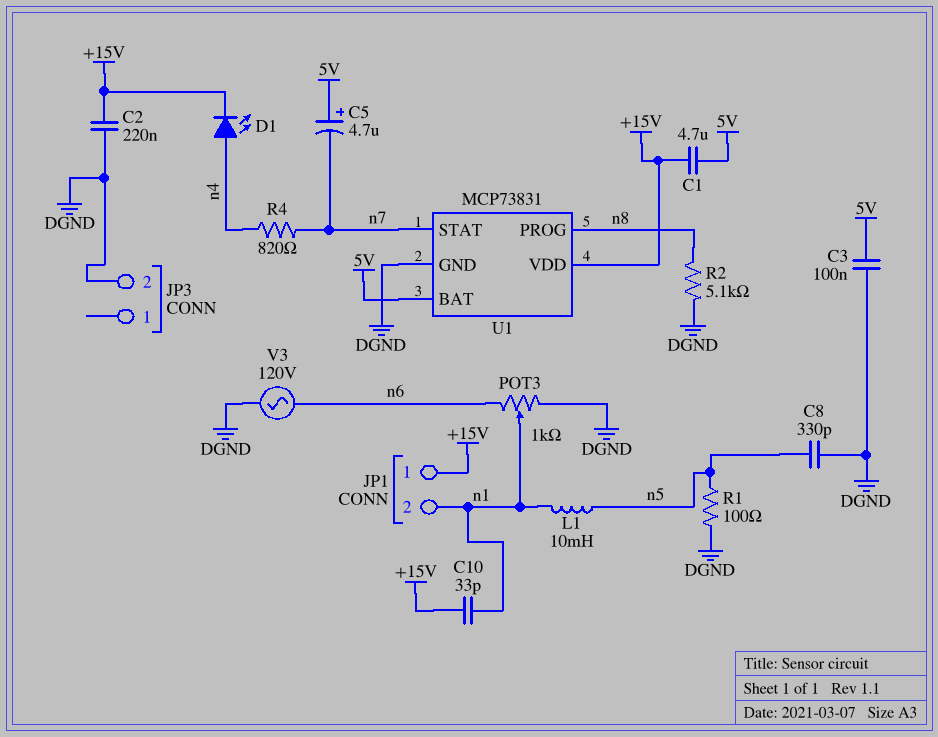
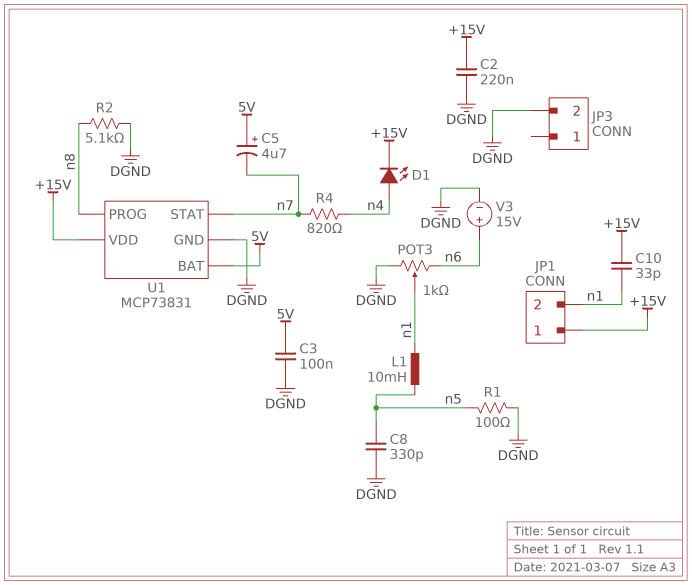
C1: 4.7uF (+15V, 5V) -> none
V3: AC 120V (DGND, n6) -> 15V (plus n6, minus DGND)

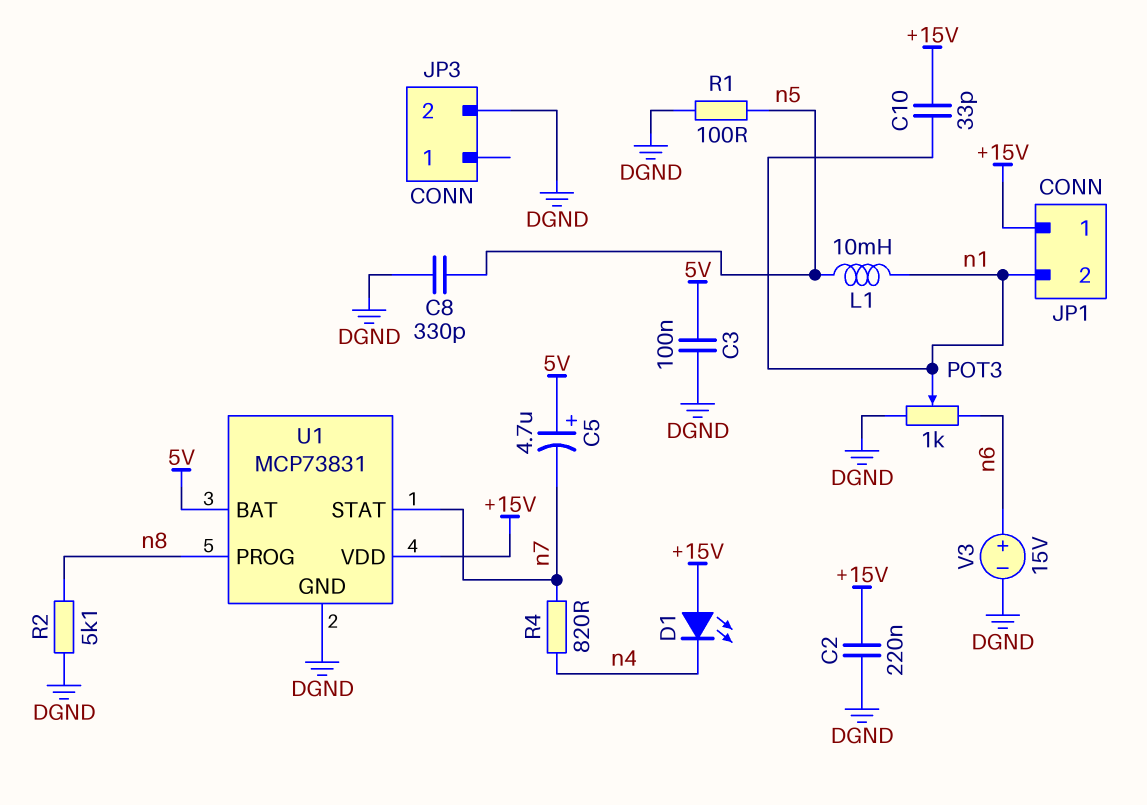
D1: LED (A n4, K +15V) -> LED (A +15V, K n4)

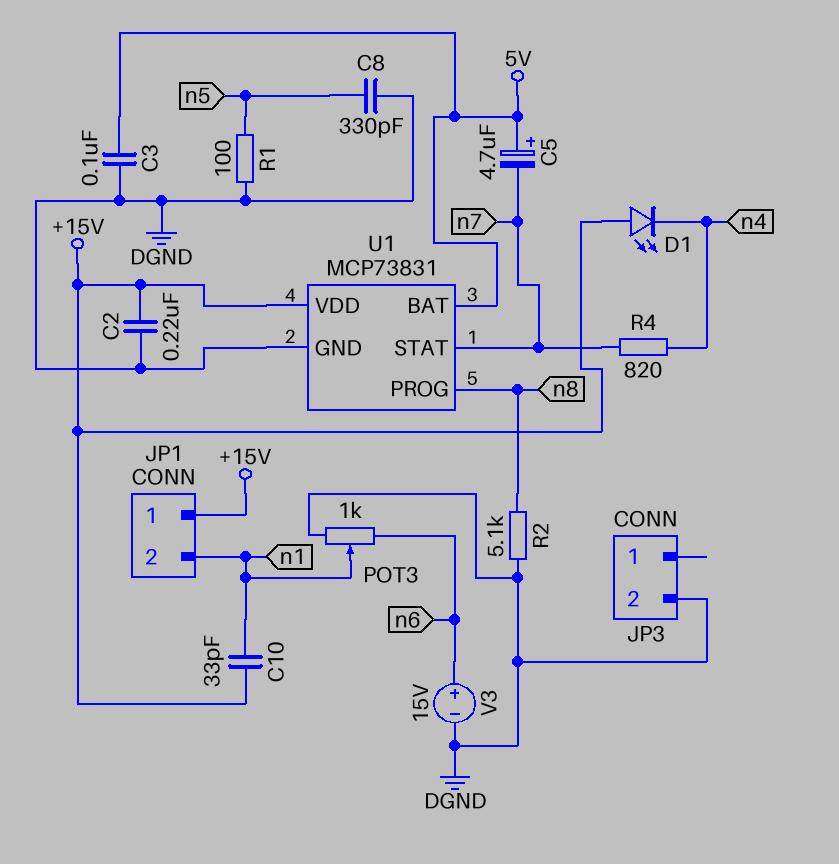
L1: 10mH (n1, n5) -> none

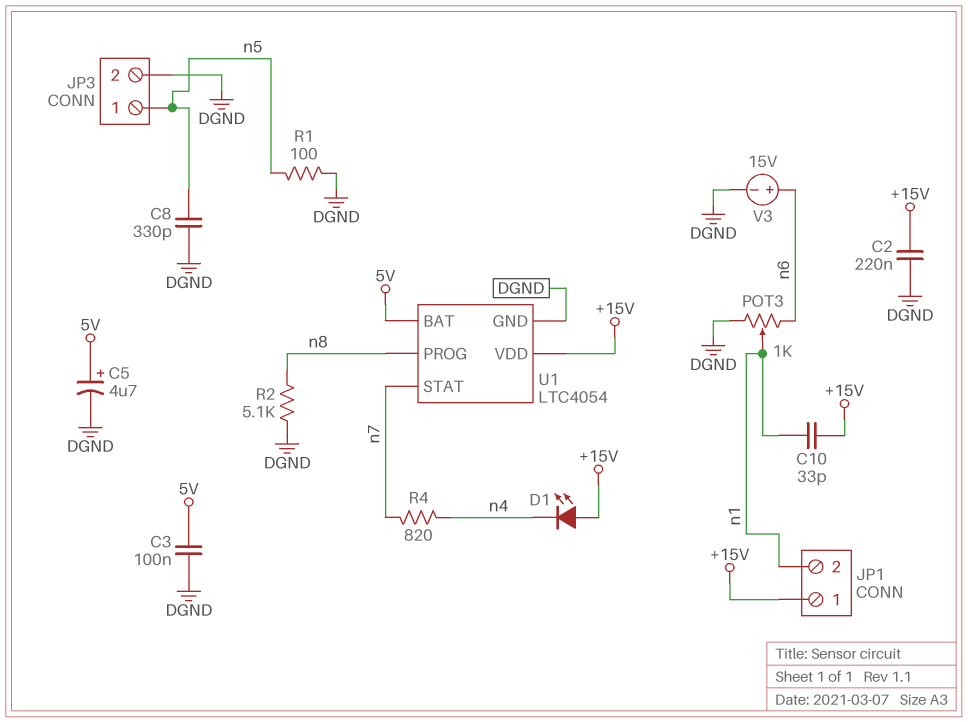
C5: 4.7uF (plus 5V, minus n7) -> 4.7uF (plus 5V, minus DGND)
JP3 pin 1: none -> n5
U1: MCP73831 -> LTC4054

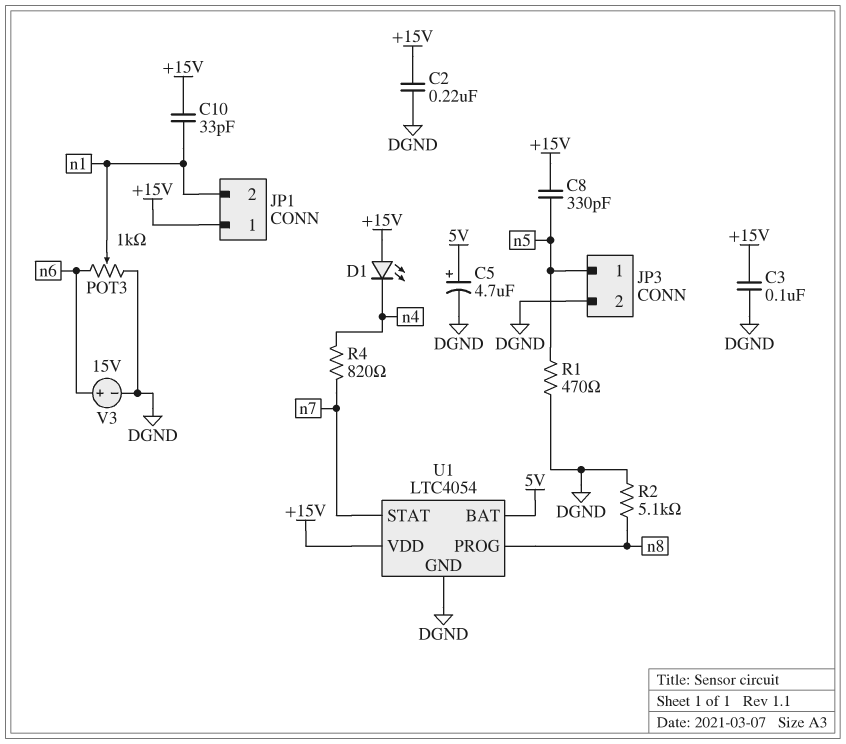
C3: 100nF (5V, DGND) -> 100nF (+15V, DGND)
C8: 330pF (DGND, n5) -> 330pF (+15V, n5)
R1: 100 (DGND, n5) -> 470 (DGND, n5)

